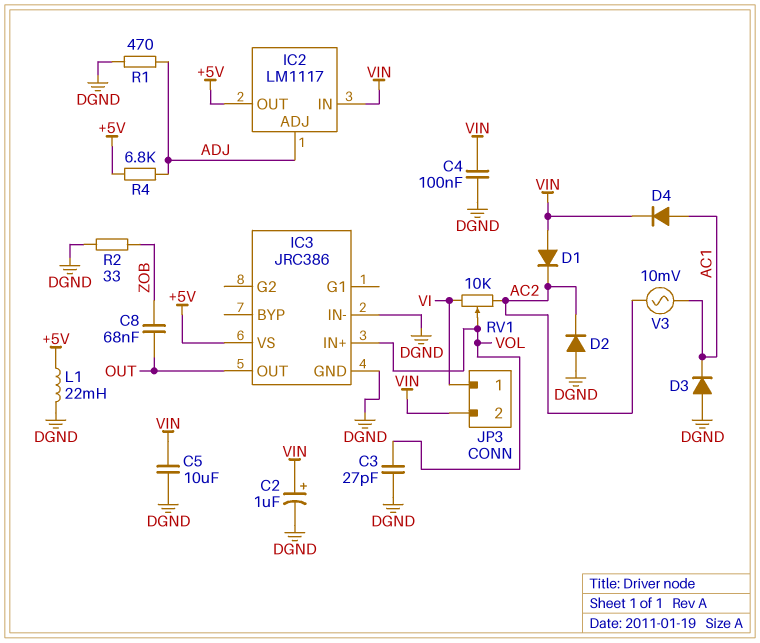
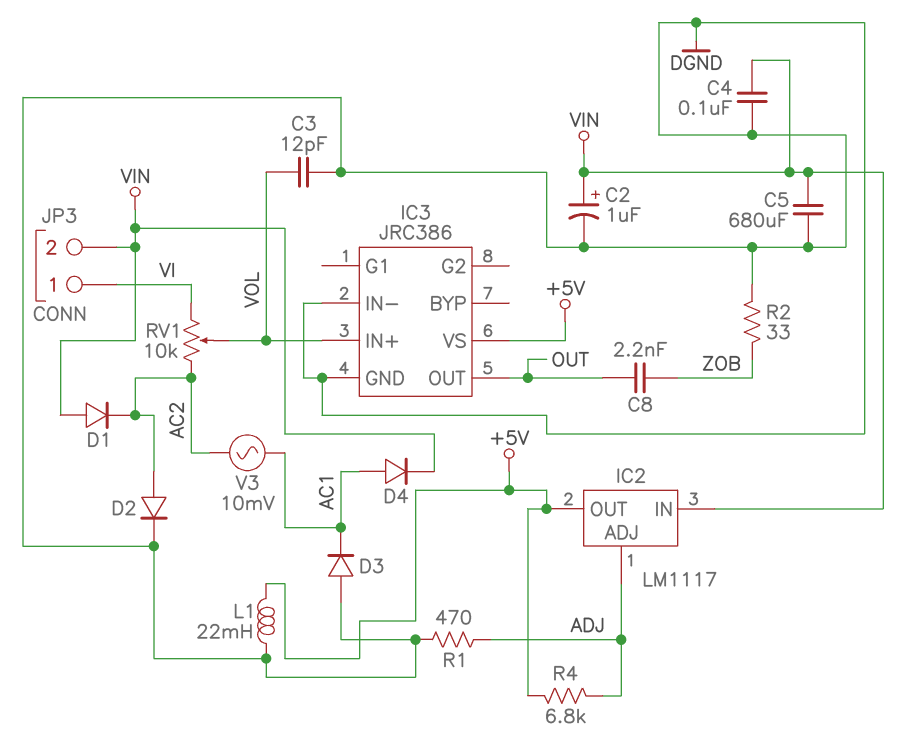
C3: 27pF (DGND, VOL) -> 12pF (DGND, VOL)
C5: 10uF (DGND, VIN) -> 680uF (DGND, VIN)
C8: 68nF (OUT, ZOB) -> 2.2nF (OUT, ZOB)
D2: diode (A DGND, K AC2) -> diode (A AC2, K DGND)

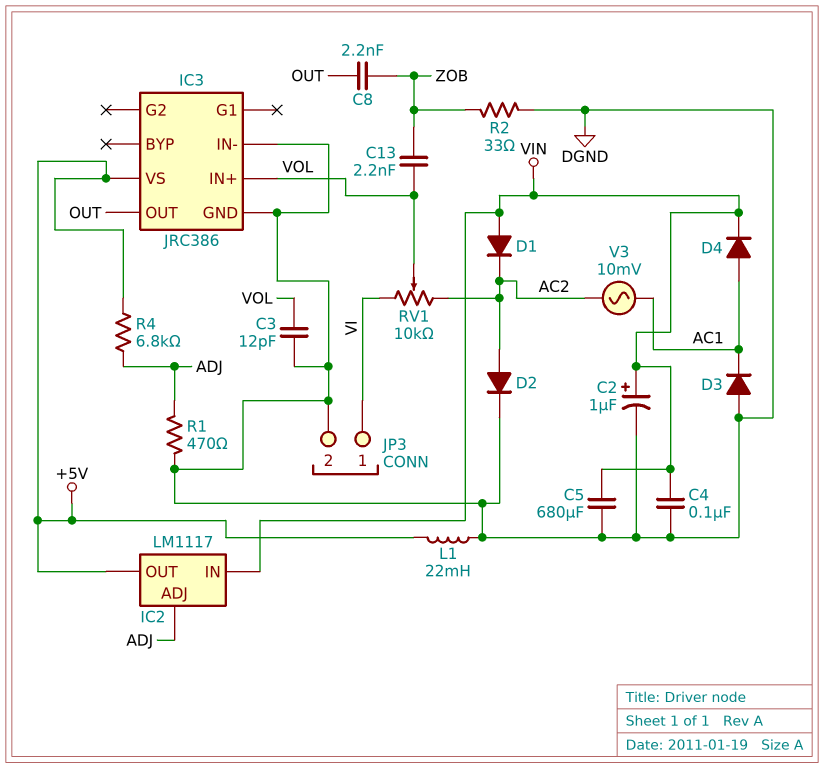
C13: none -> 2.2nF (VOL, ZOB)
JP3 pin 2: VIN -> DGND

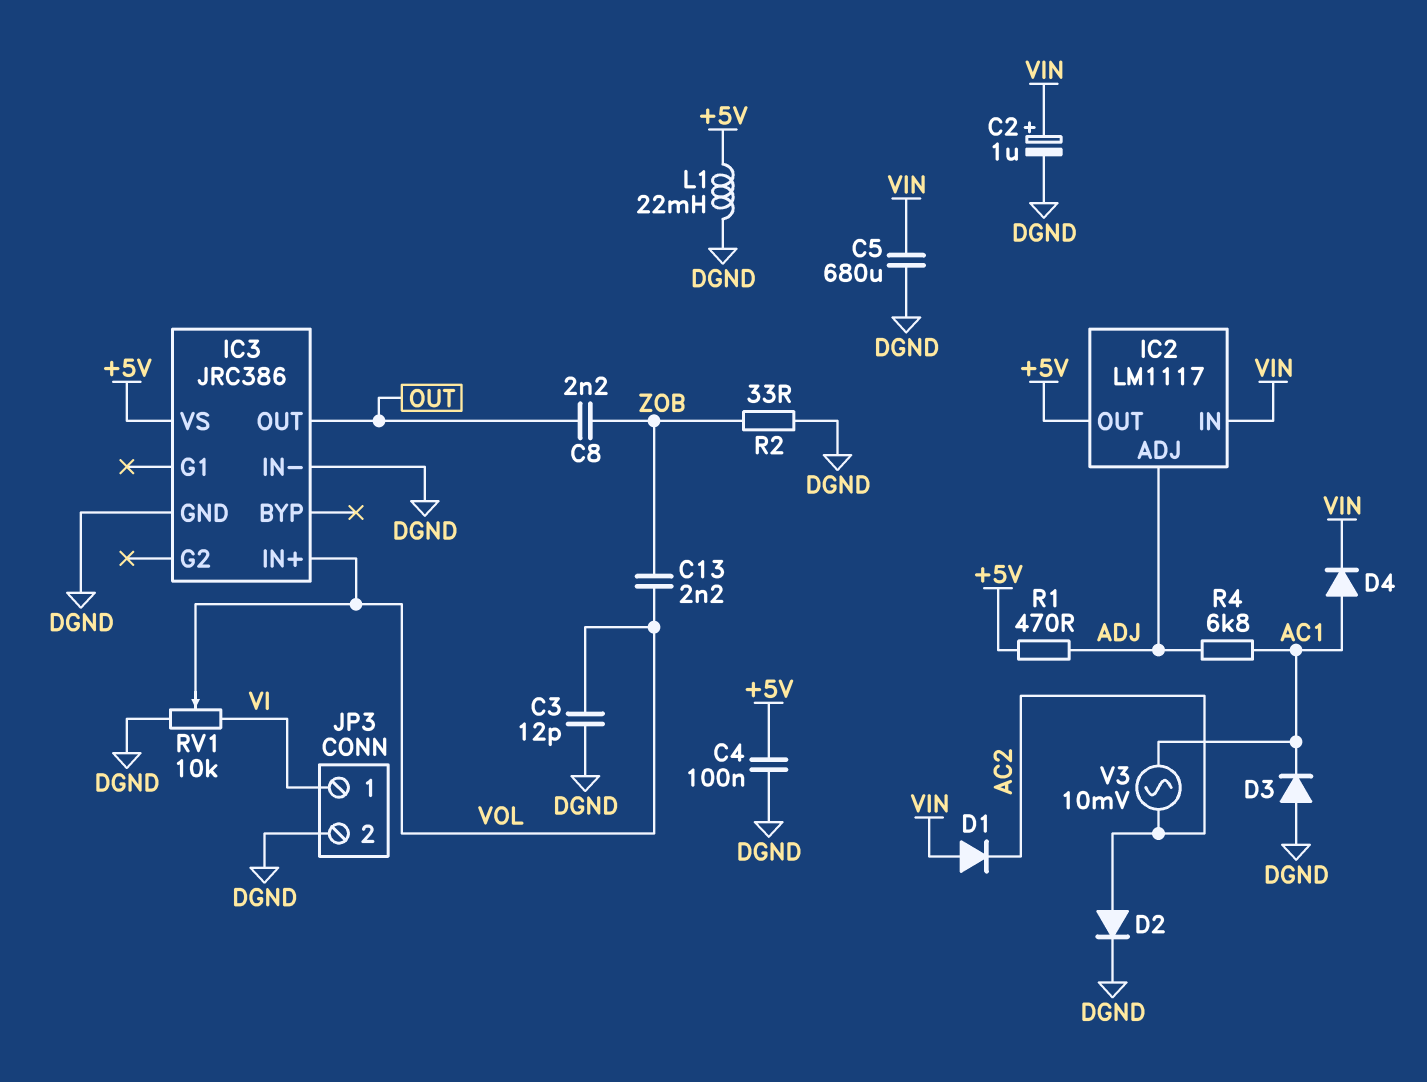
C4: 100nF (DGND, VIN) -> 100nF (+5V, DGND)
R1: 470 (ADJ, DGND) -> 470 (+5V, ADJ)
R4: 6.8k (+5V, ADJ) -> 6.8k (AC1, ADJ)
RV1: 10k (AC2, VI, wiper VOL) -> 10k (DGND, VI, wiper VOL)

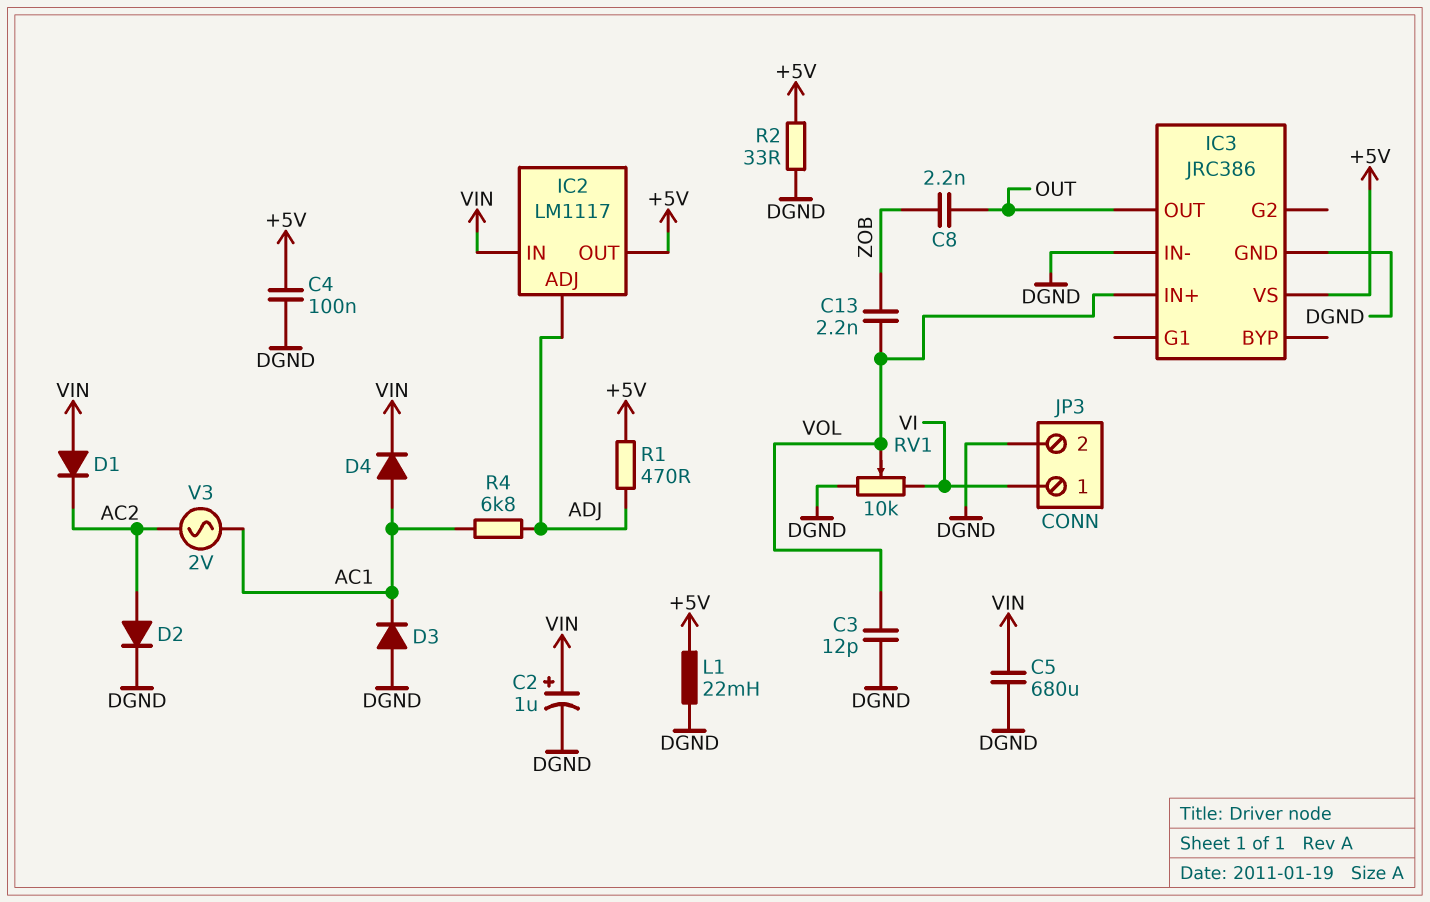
R2: 33 (DGND, ZOB) -> 33 (+5V, DGND)
V3: AC 10mV (AC1, AC2) -> AC 2V (AC1, AC2)

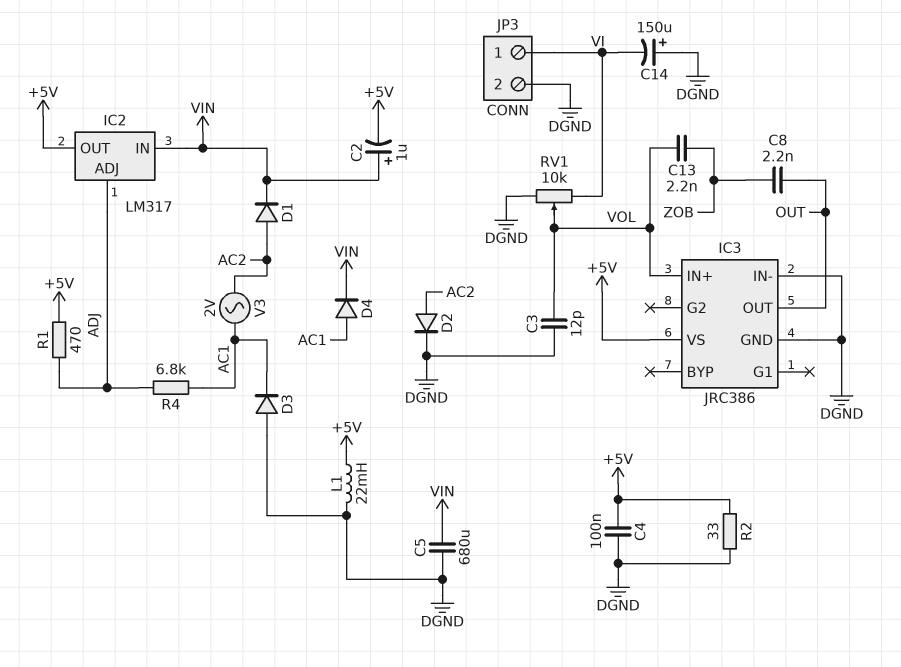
C2: 1uF (plus VIN, minus DGND) -> 1uF (plus VIN, minus +5V)
C14: none -> 150uF (plus DGND, minus VI)
D1: diode (A VIN, K AC2) -> diode (A AC2, K VIN)
IC2: LM1117 -> LM317

